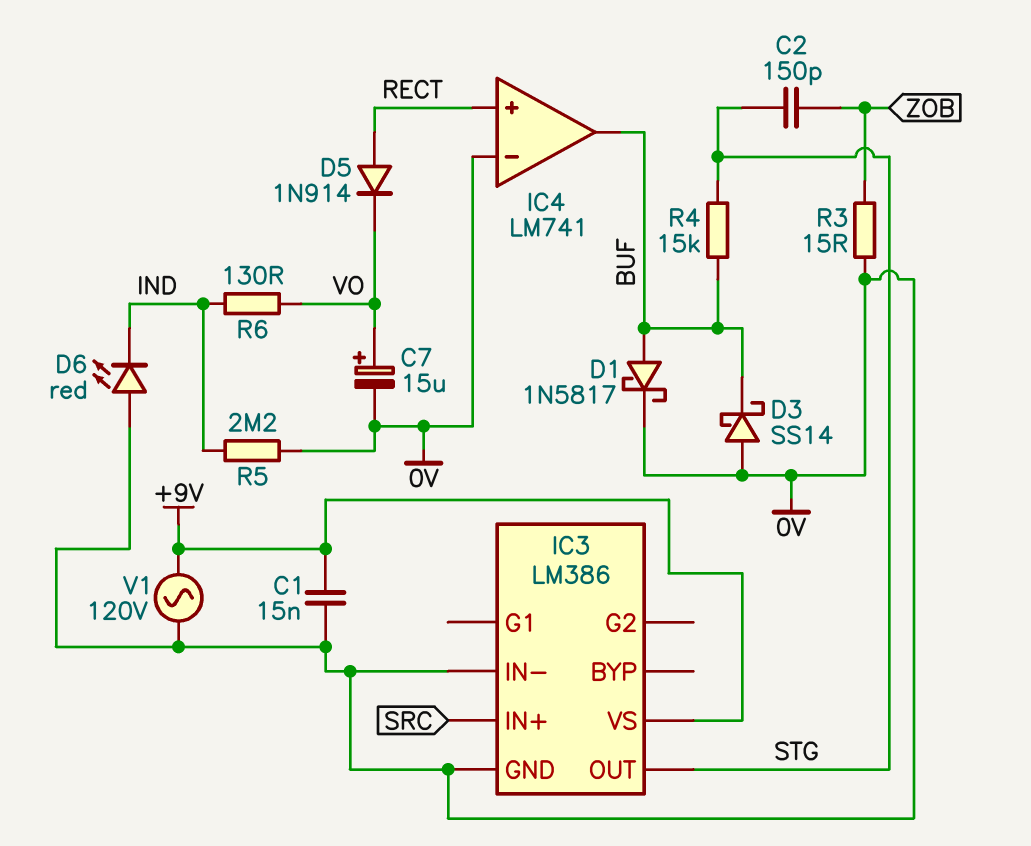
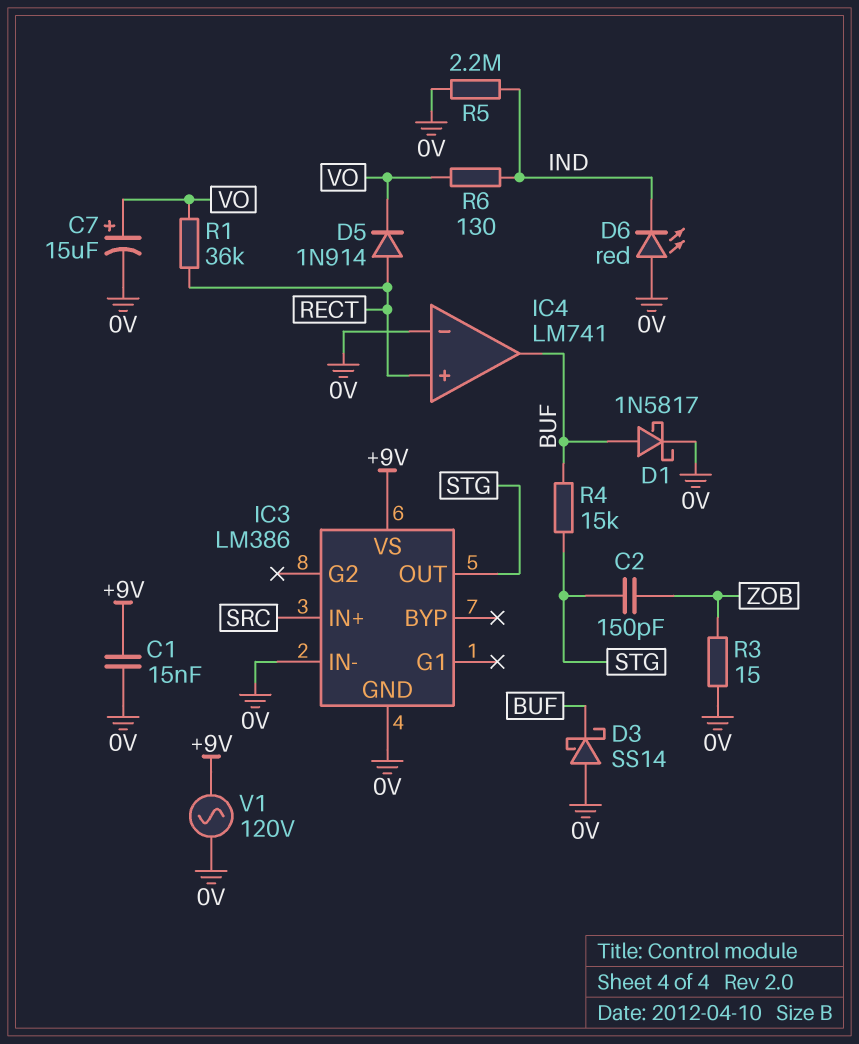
R1: none -> 36k (RECT, VO)

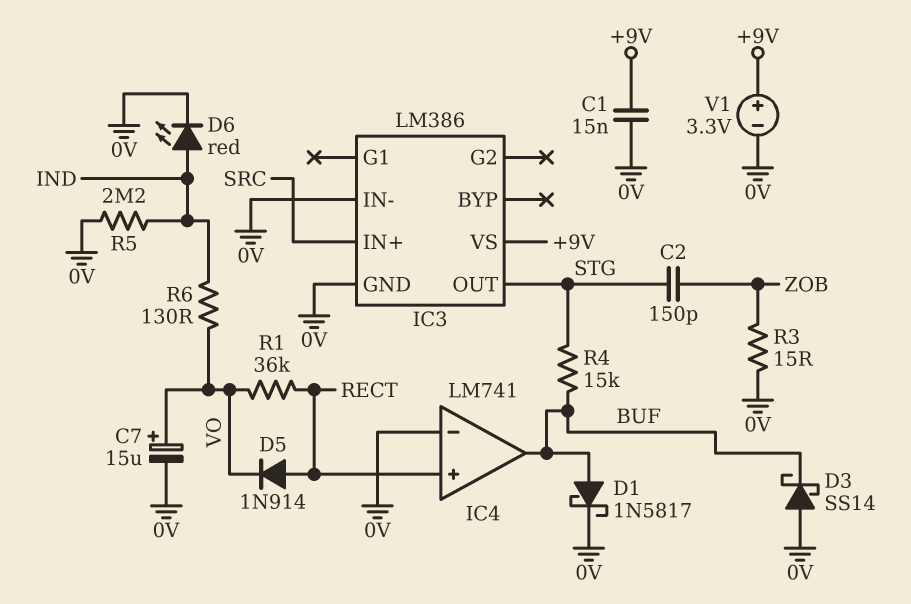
D6: LED red (A 0V, K IND) -> LED red (A IND, K 0V)
V1: AC 120V (+9V, 0V) -> 3.3V (plus +9V, minus 0V)

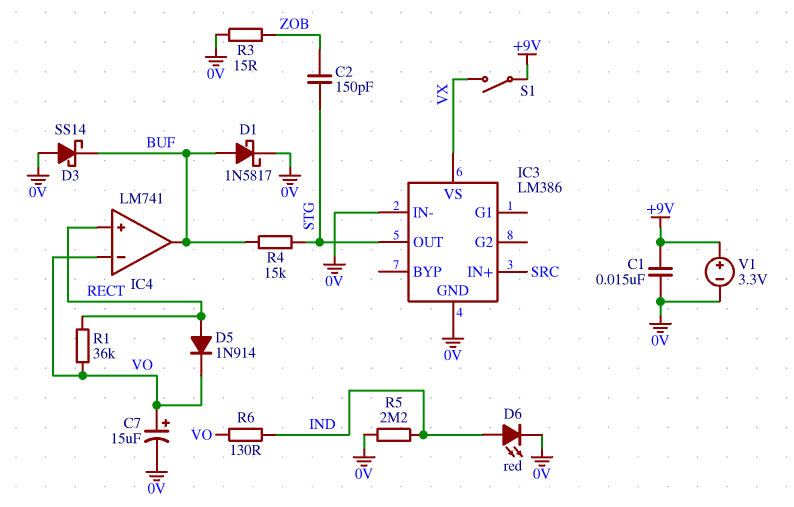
IC3 pin VS: +9V -> VX
IC4 pin in-: 0V -> VO
S1: none -> switch (+9V, VX)

